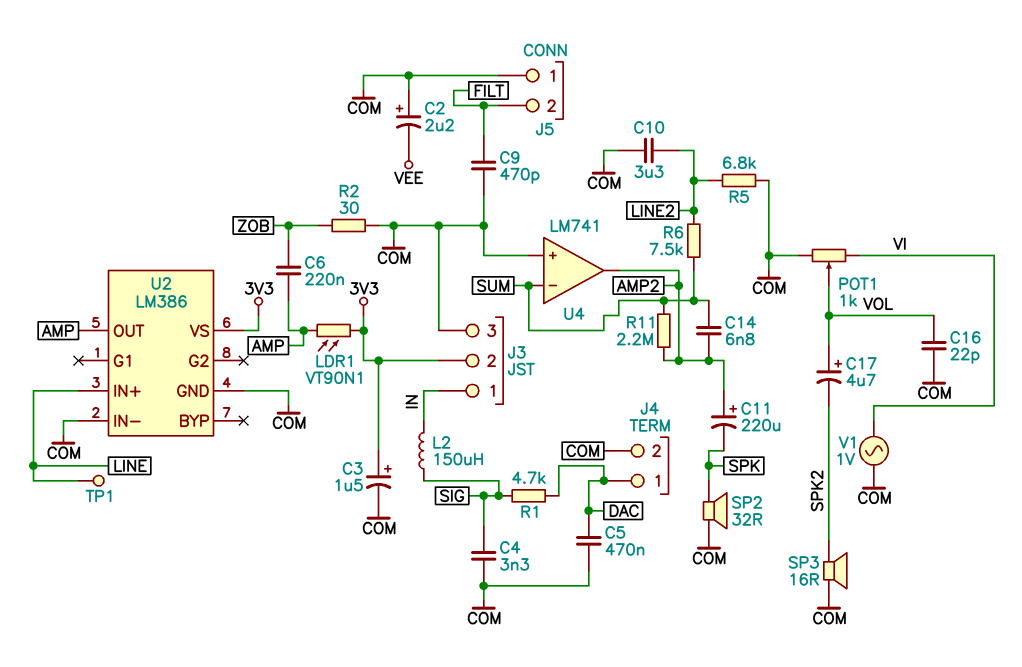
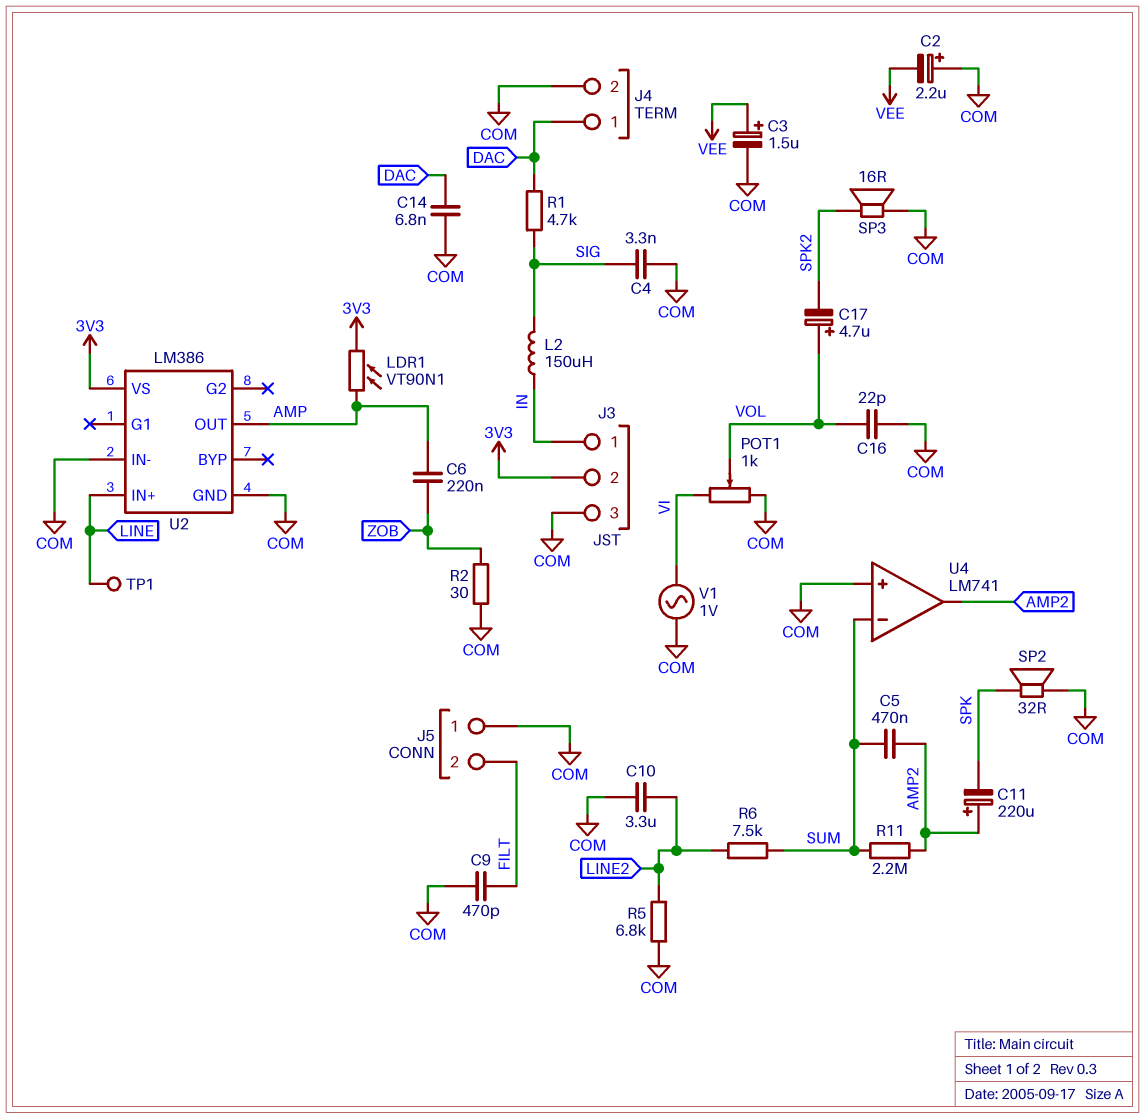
C3: 1.5uF (plus 3V3, minus COM) -> 1.5uF (plus VEE, minus COM)
C5: 470nF (COM, DAC) -> 470nF (AMP2, SUM)
C14: 6.8nF (AMP2, SUM) -> 6.8nF (COM, DAC)

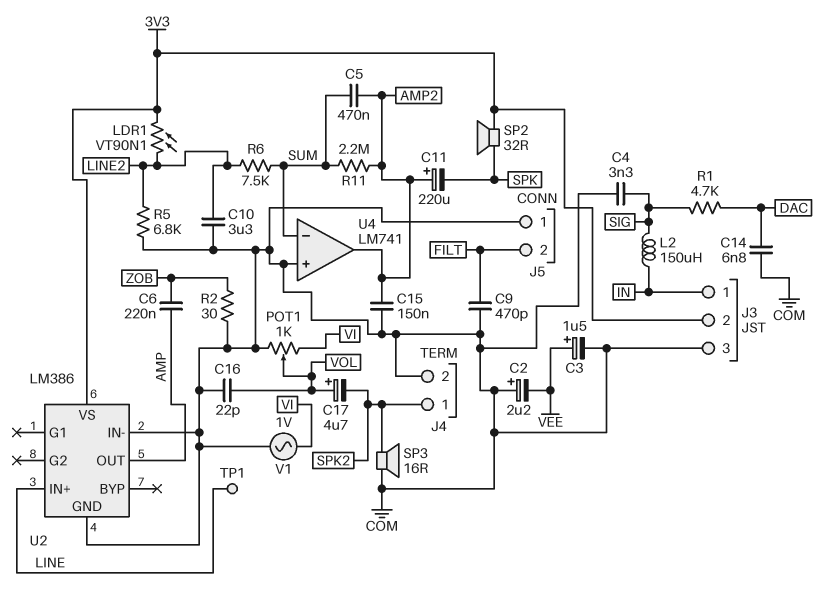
C15: none -> 150nF (AMP2, COM)
J4 pin 1: DAC -> SPK2
LDR1: VT90N1 (3V3, AMP) -> VT90N1 (3V3, LINE2)
SP2: speaker 32R (COM, SPK) -> speaker 32R (3V3, SPK)

